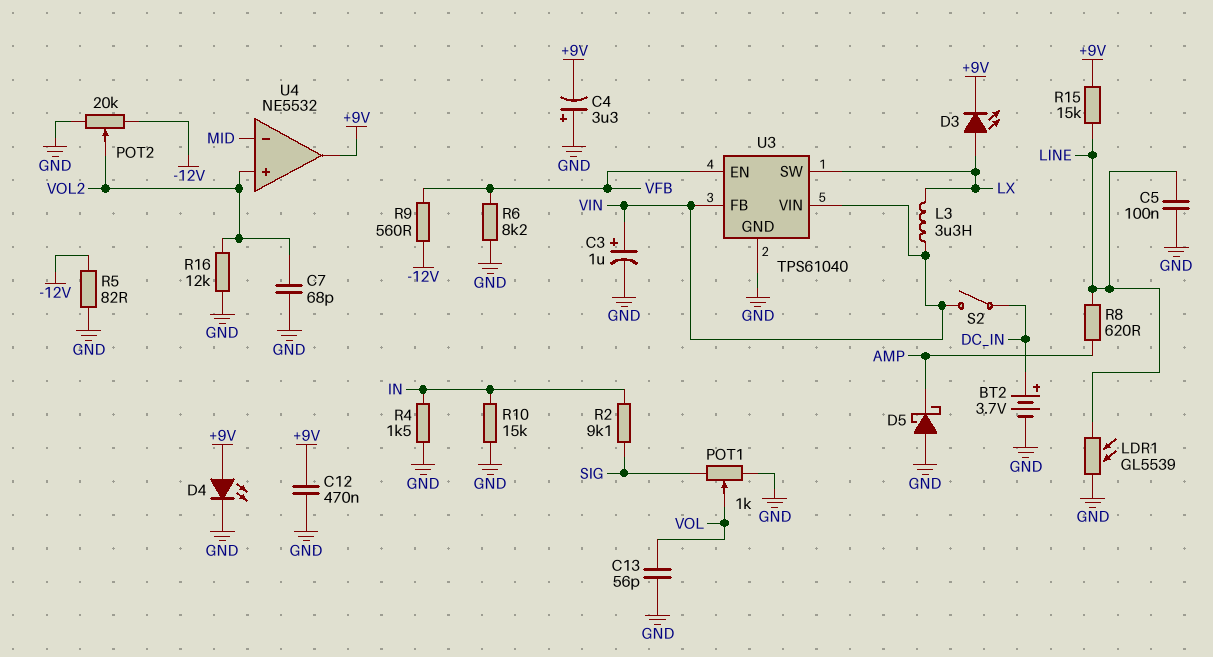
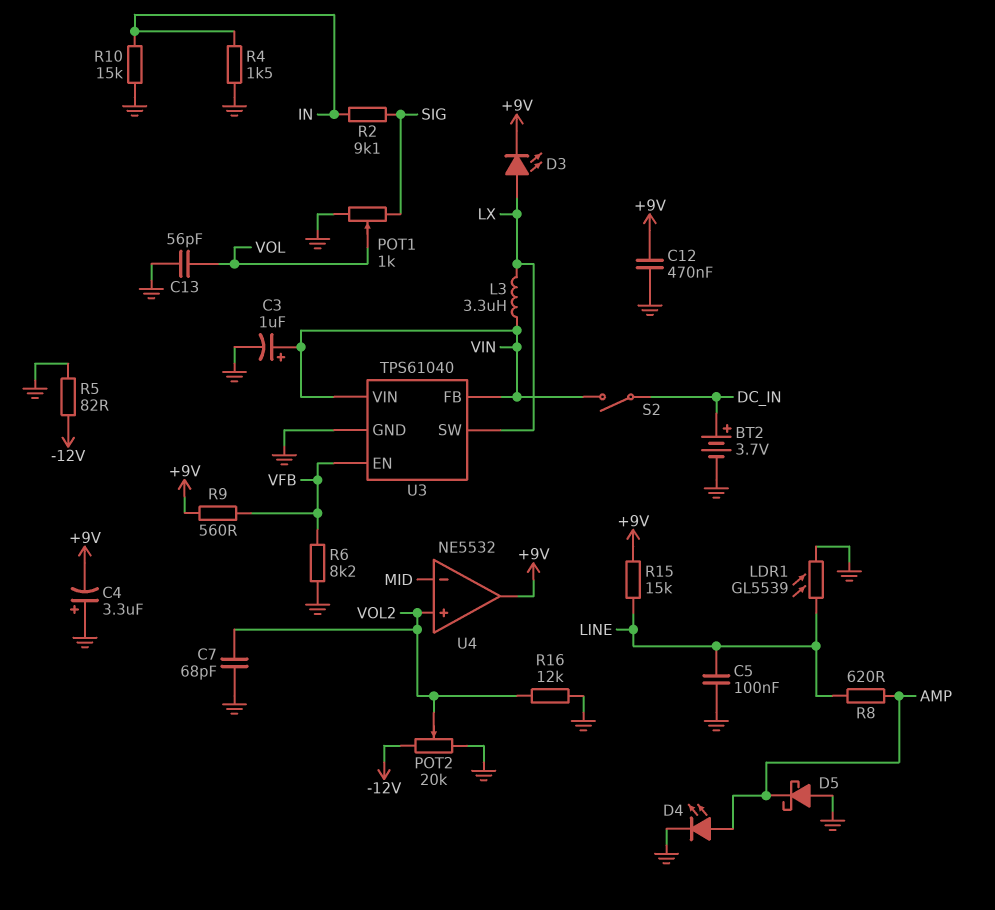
D4: LED (A +9V, K GND) -> LED (A AMP, K GND)
R9: 560 (-12V, VFB) -> 560 (+9V, VFB)

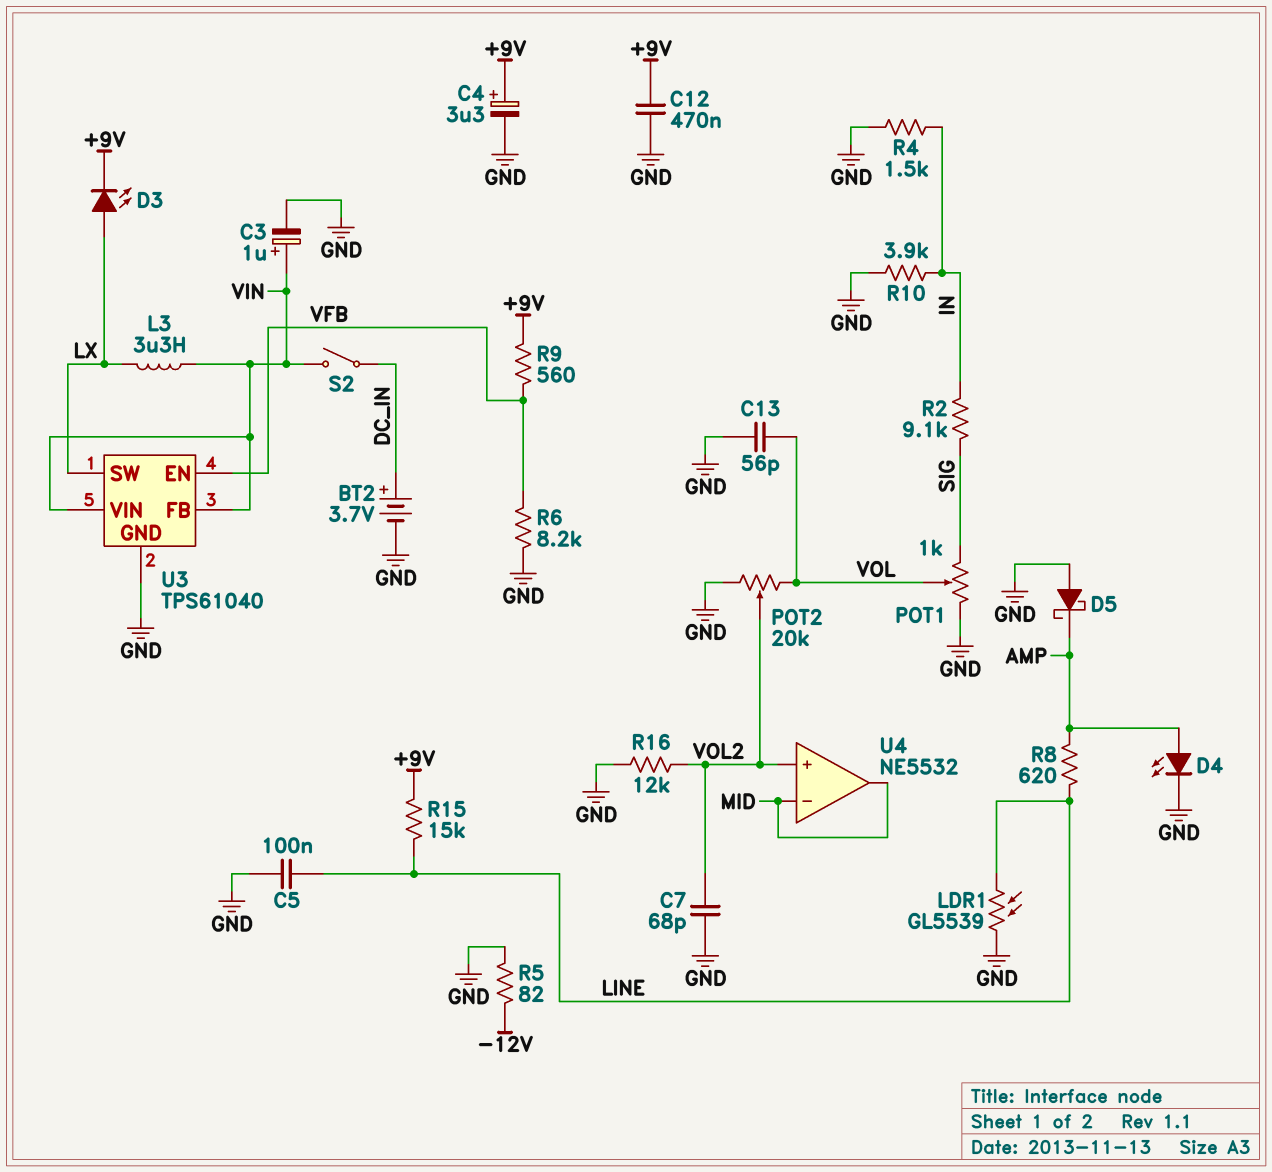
C4: 3.3uF (plus GND, minus +9V) -> 3.3uF (plus +9V, minus GND)
POT2: 20k (-12V, GND, wiper VOL2) -> 20k (GND, VOL, wiper VOL2)
R10: 15k (GND, IN) -> 3.9k (GND, IN)
U4 pin out: +9V -> MID

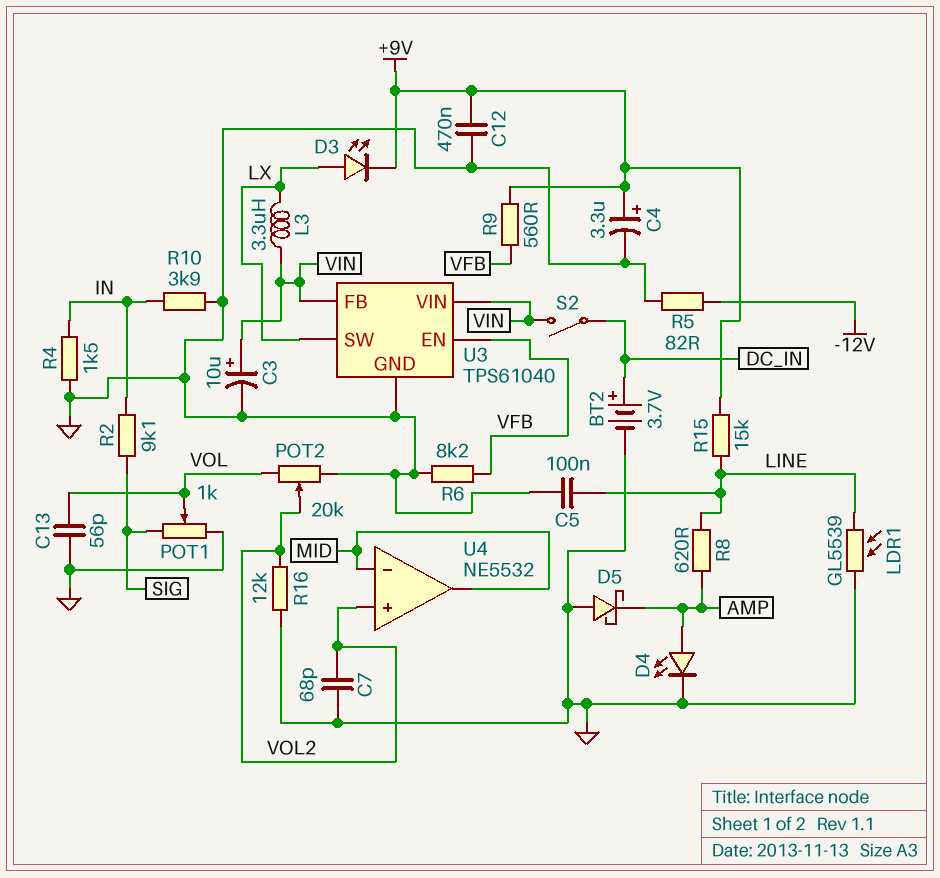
C3: 1uF (plus VIN, minus GND) -> 10uF (plus VIN, minus GND)

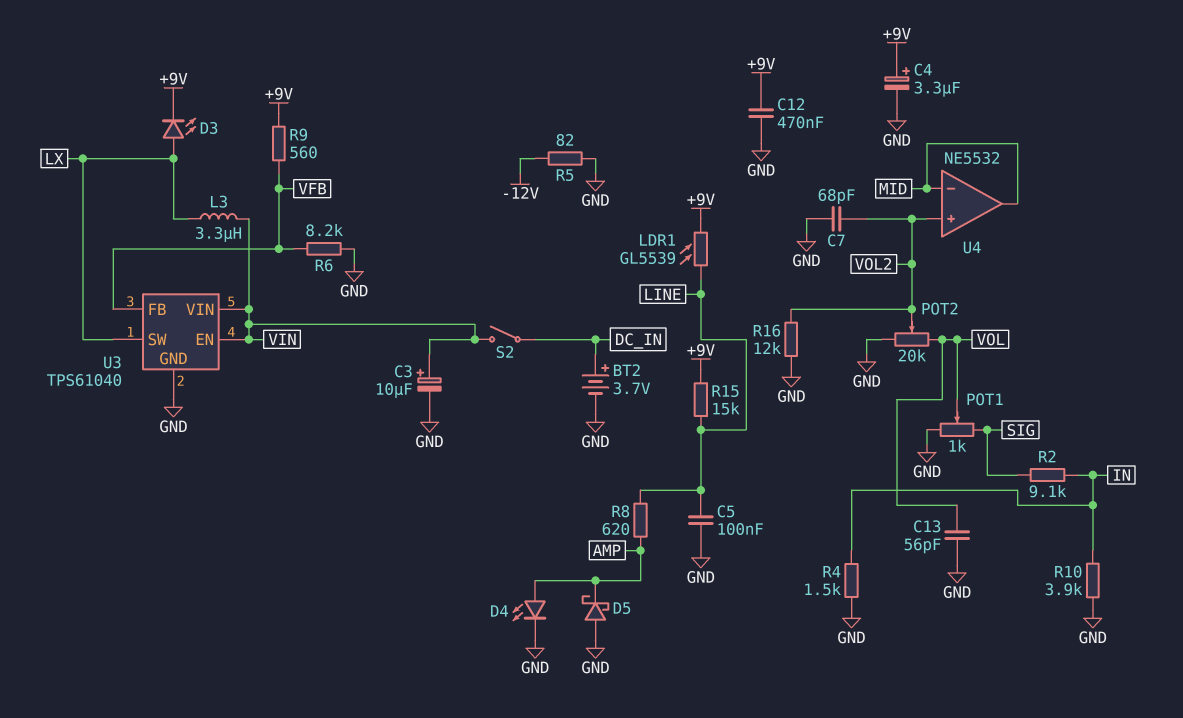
LDR1: GL5539 (GND, LINE) -> GL5539 (+9V, LINE)
U3 pin EN: VFB -> VIN
U3 pin FB: VIN -> VFB

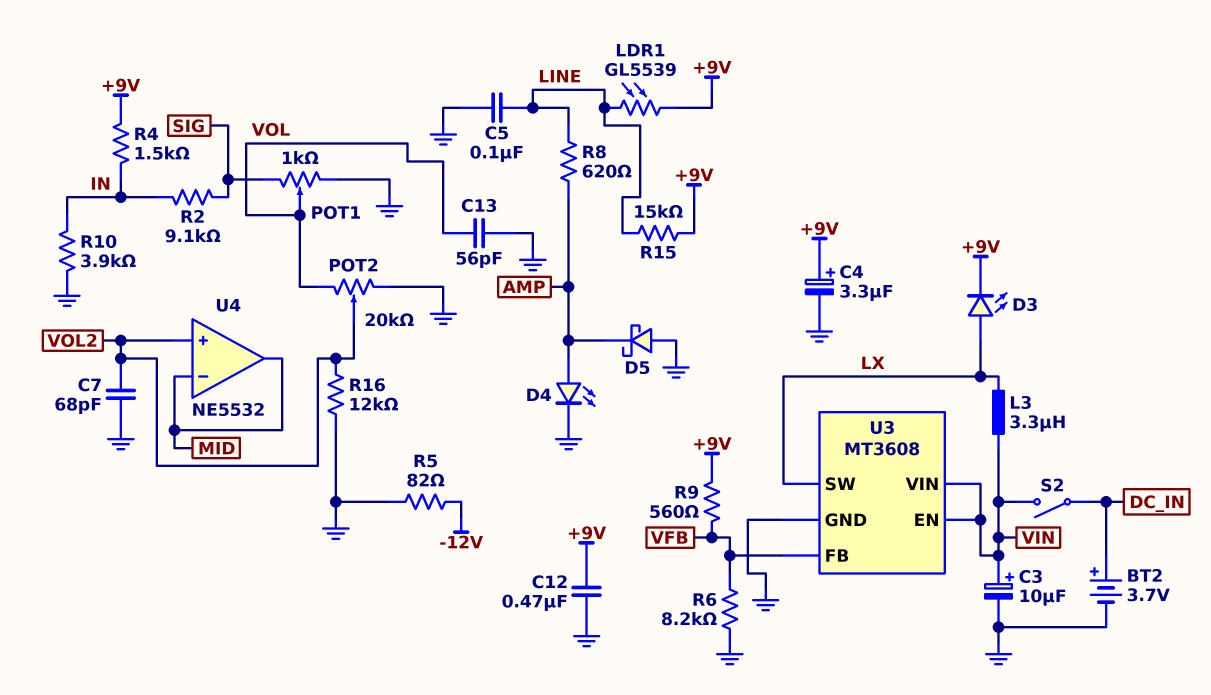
R4: 1.5k (GND, IN) -> 1.5k (+9V, IN)
U3: TPS61040 -> MT3608

